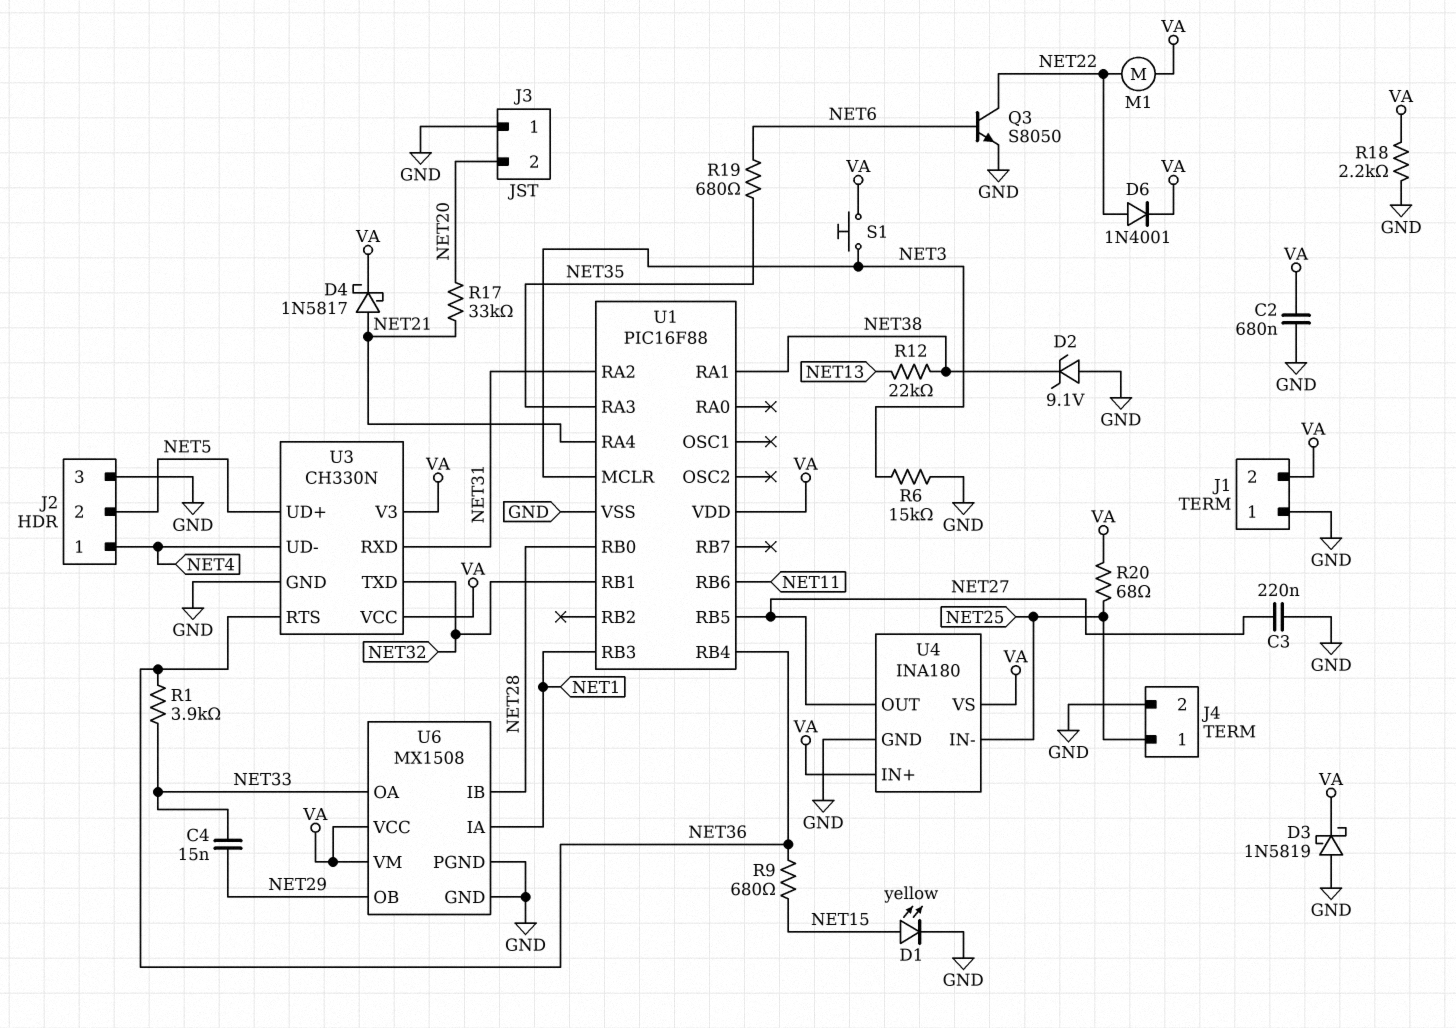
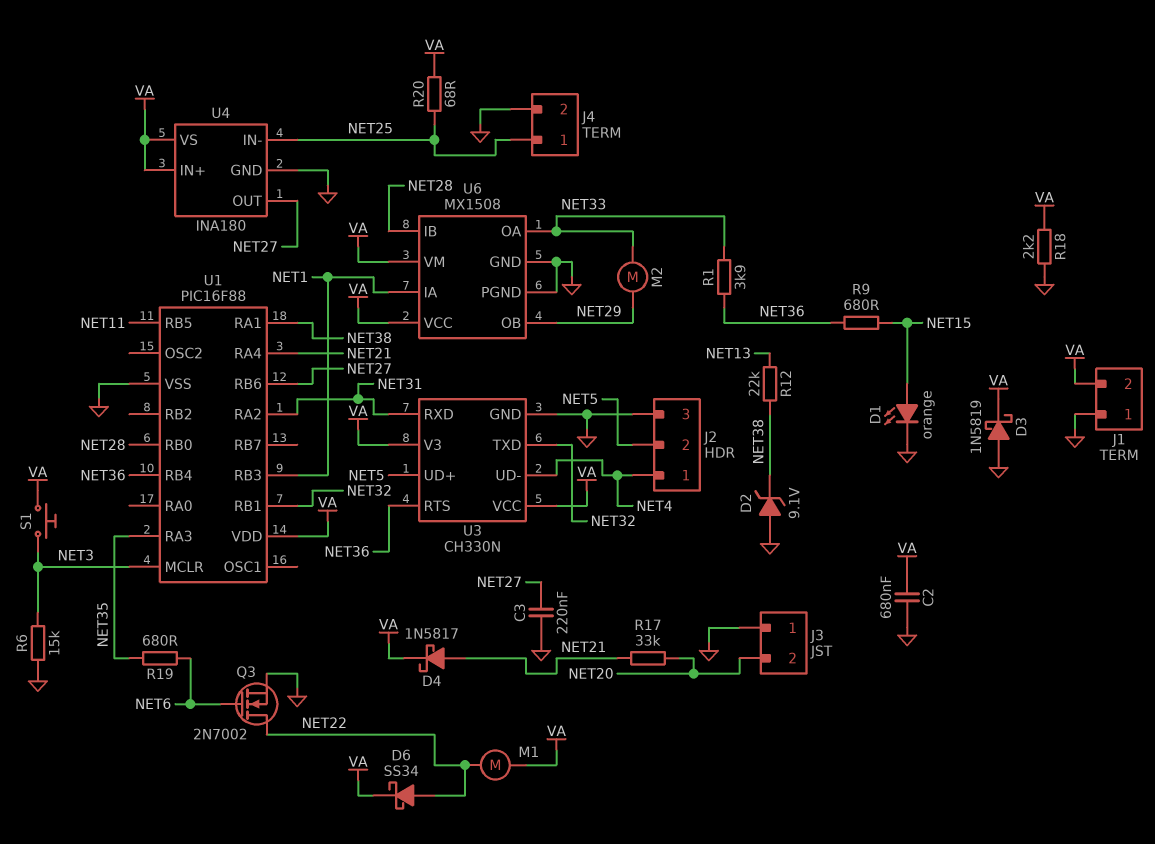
C4: 15nF (NET29, NET33) -> none
D1: LED yellow (A NET15, K GND) -> LED orange (A NET15, K GND)
D6: diode 1N4001 (A NET22, K VA) -> schottky SS34 (A NET22, K VA)
M2: none -> motor (NET29, NET33)
Q3: NPN S8050 (B NET6, C NET22, E GND) -> NMOS 2N7002 (G NET6, D NET22, S GND)
U1 pin RB5: NET27 -> NET11
U1 pin RB6: NET11 -> NET27

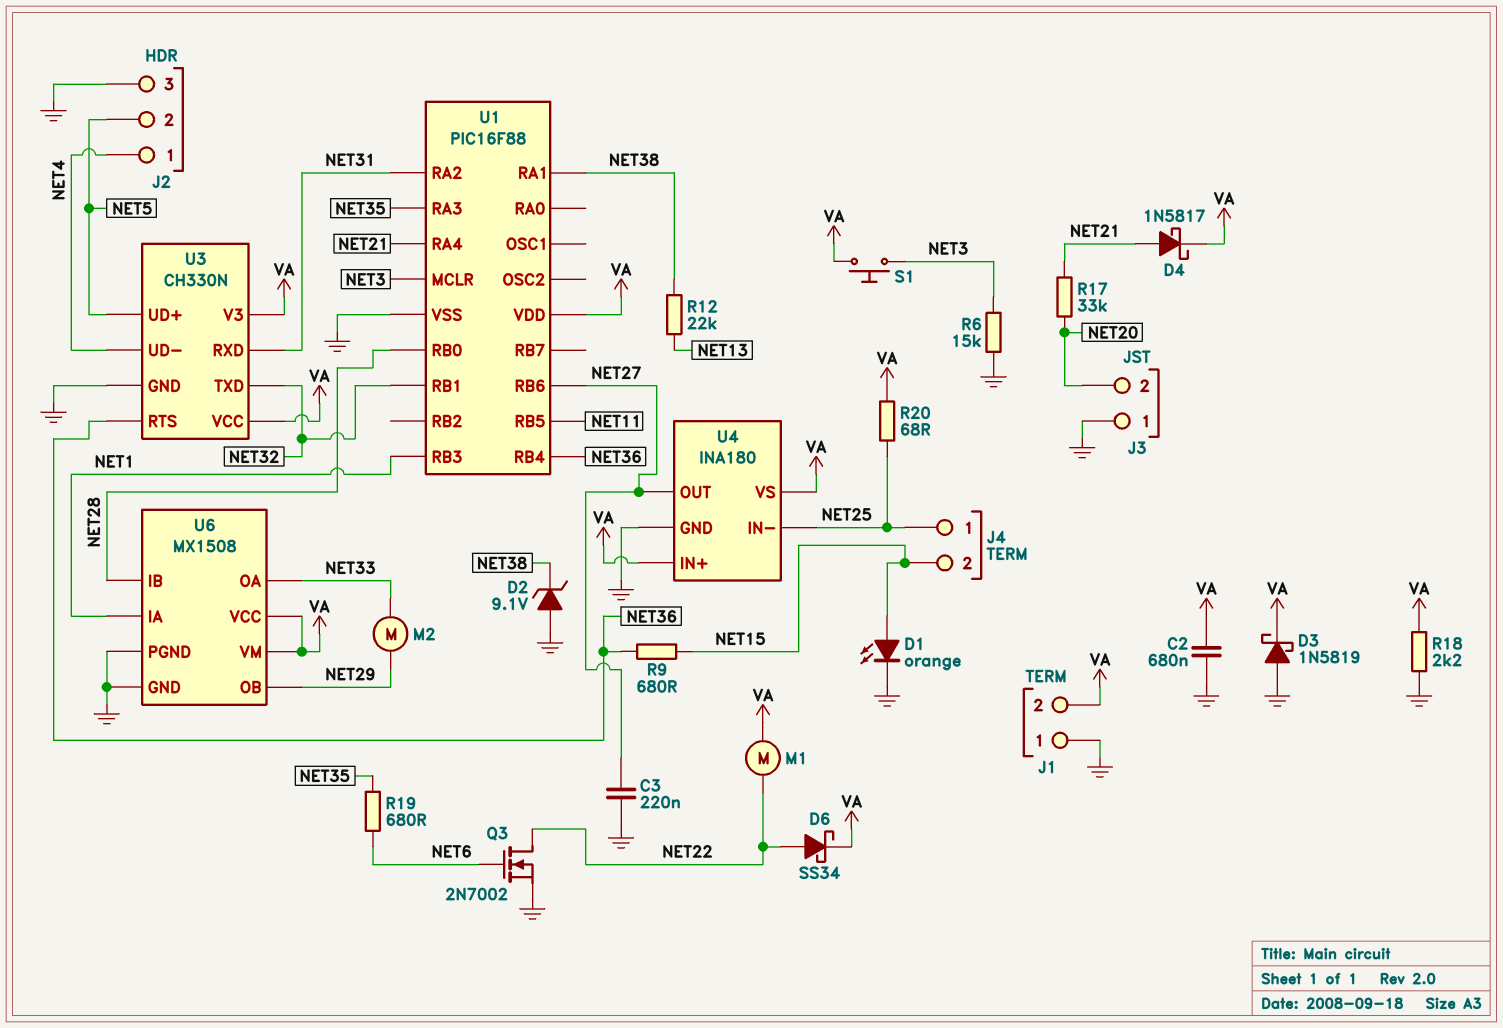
J4 pin 2: GND -> NET15
R1: 3.9k (NET33, NET36) -> none

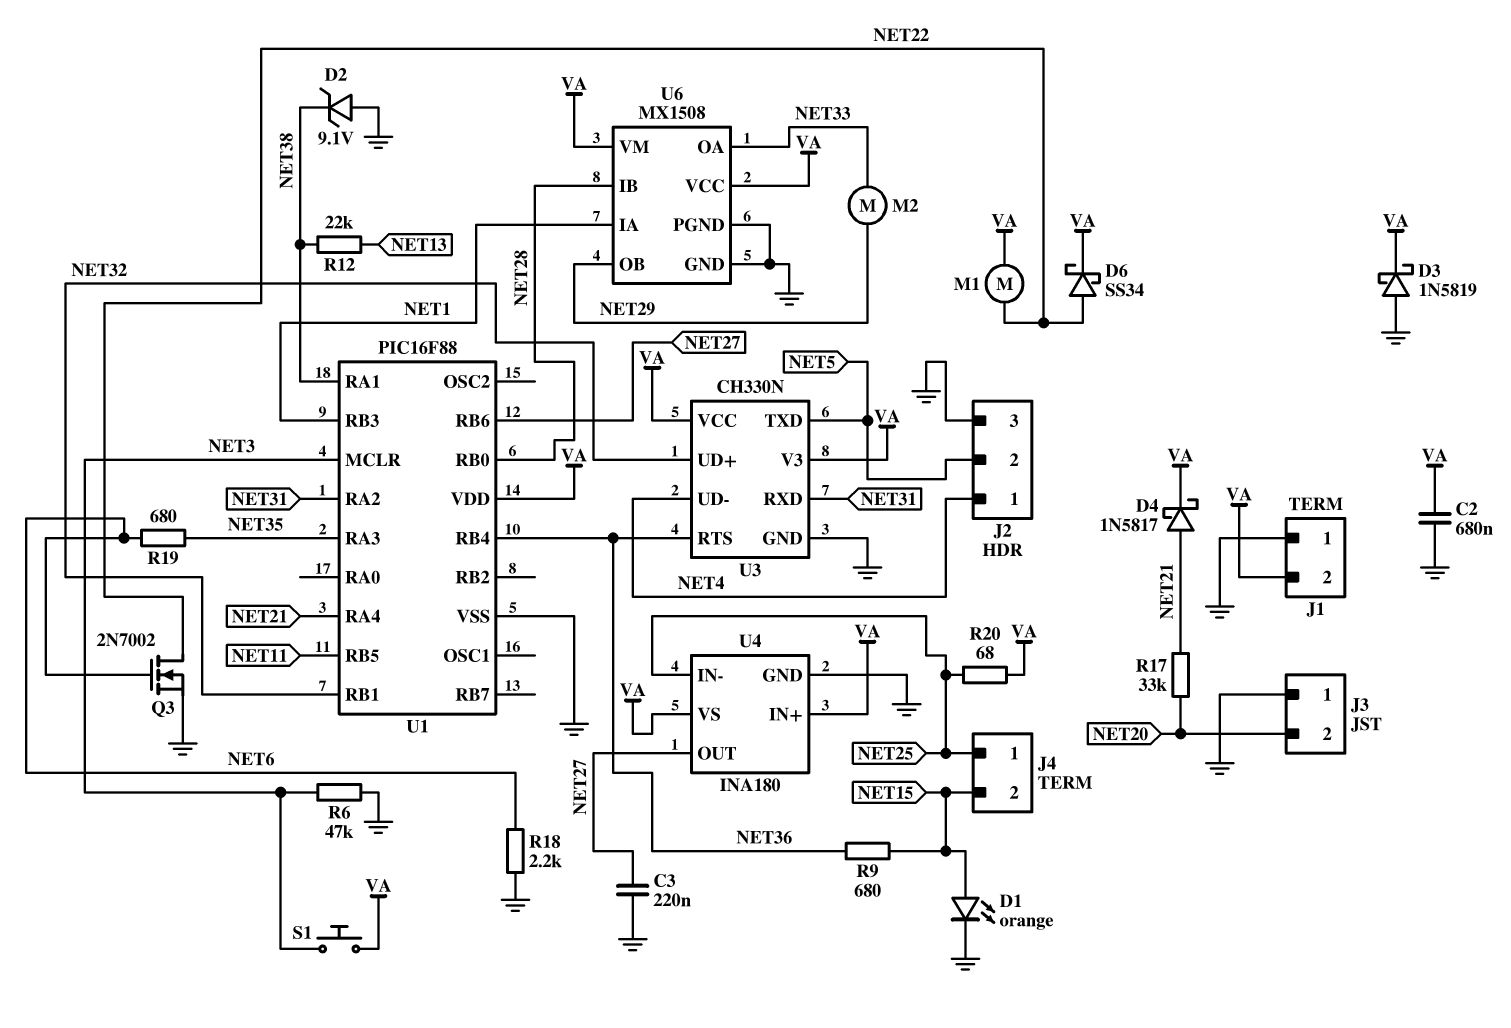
R6: 15k (GND, NET3) -> 47k (GND, NET3)
R18: 2.2k (GND, VA) -> 2.2k (GND, NET6)
U3 pin TXD: NET32 -> NET5
U3 pin UD+: NET5 -> NET32

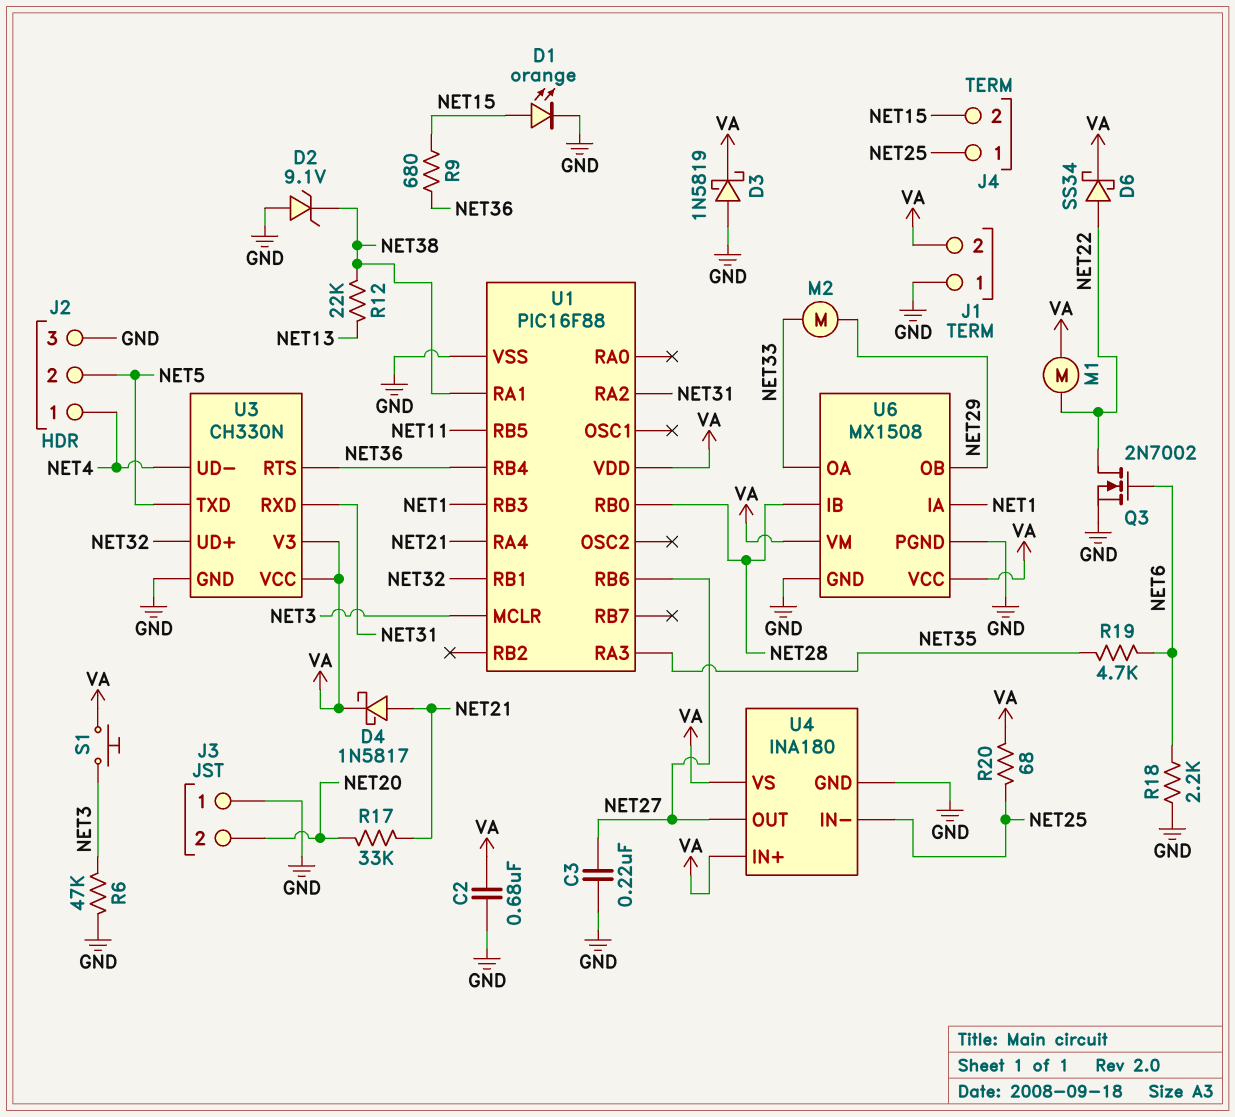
R19: 680 (NET6, NET35) -> 4.7k (NET6, NET35)

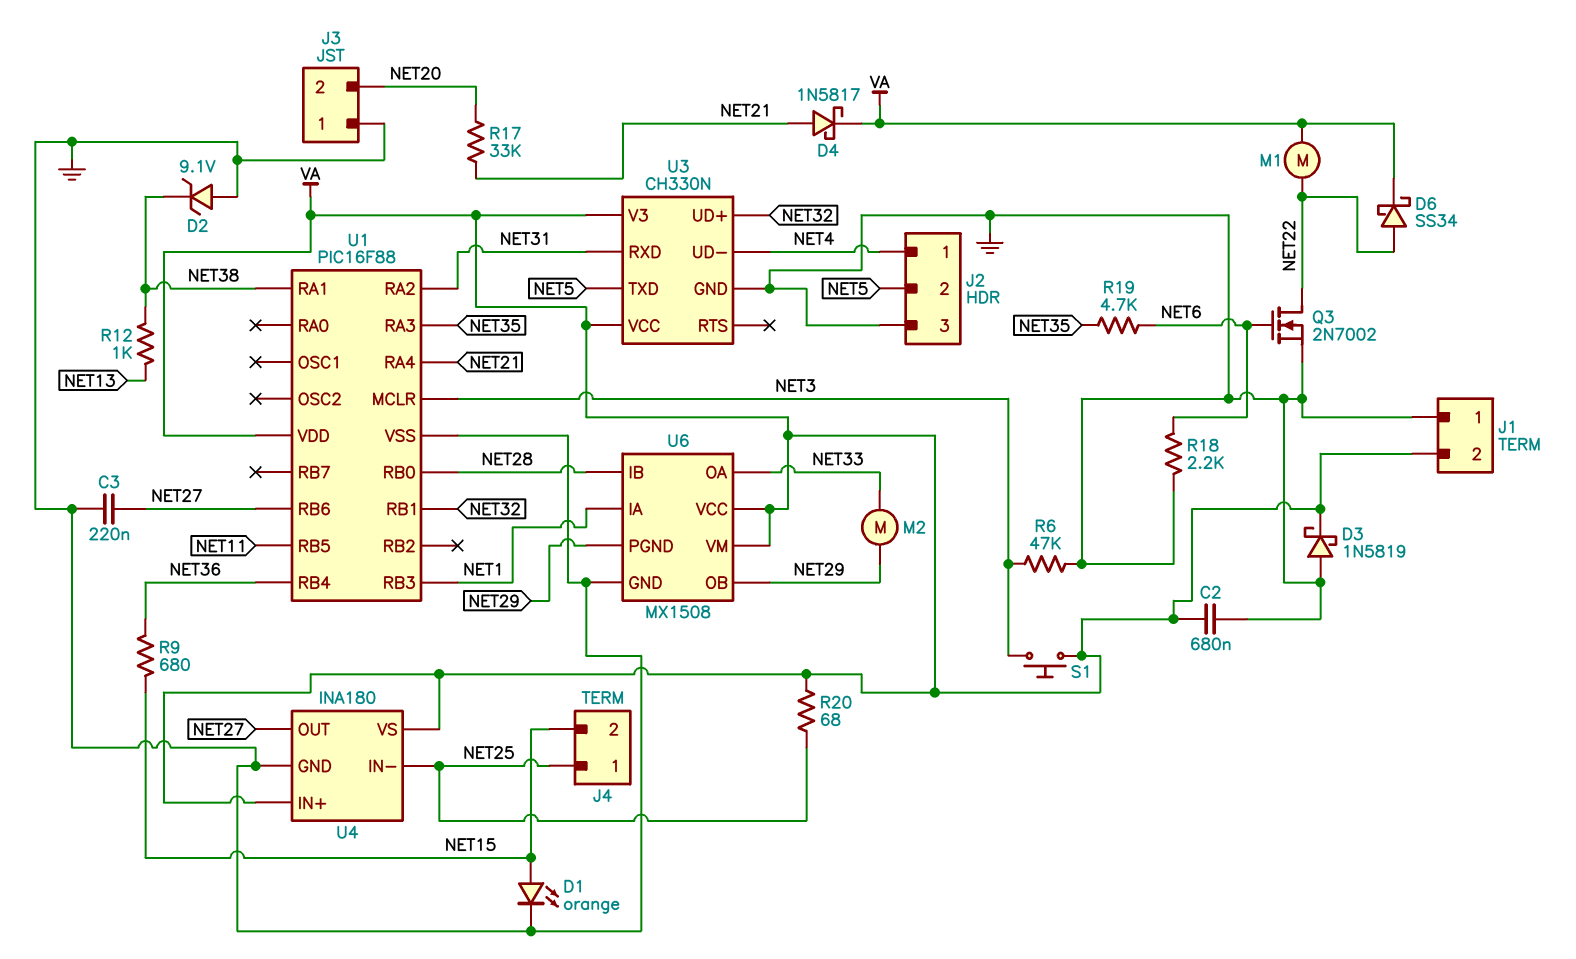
R12: 22k (NET13, NET38) -> 1k (NET13, NET38)
U3 pin RTS: NET36 -> none
U6 pin PGND: GND -> NET29

